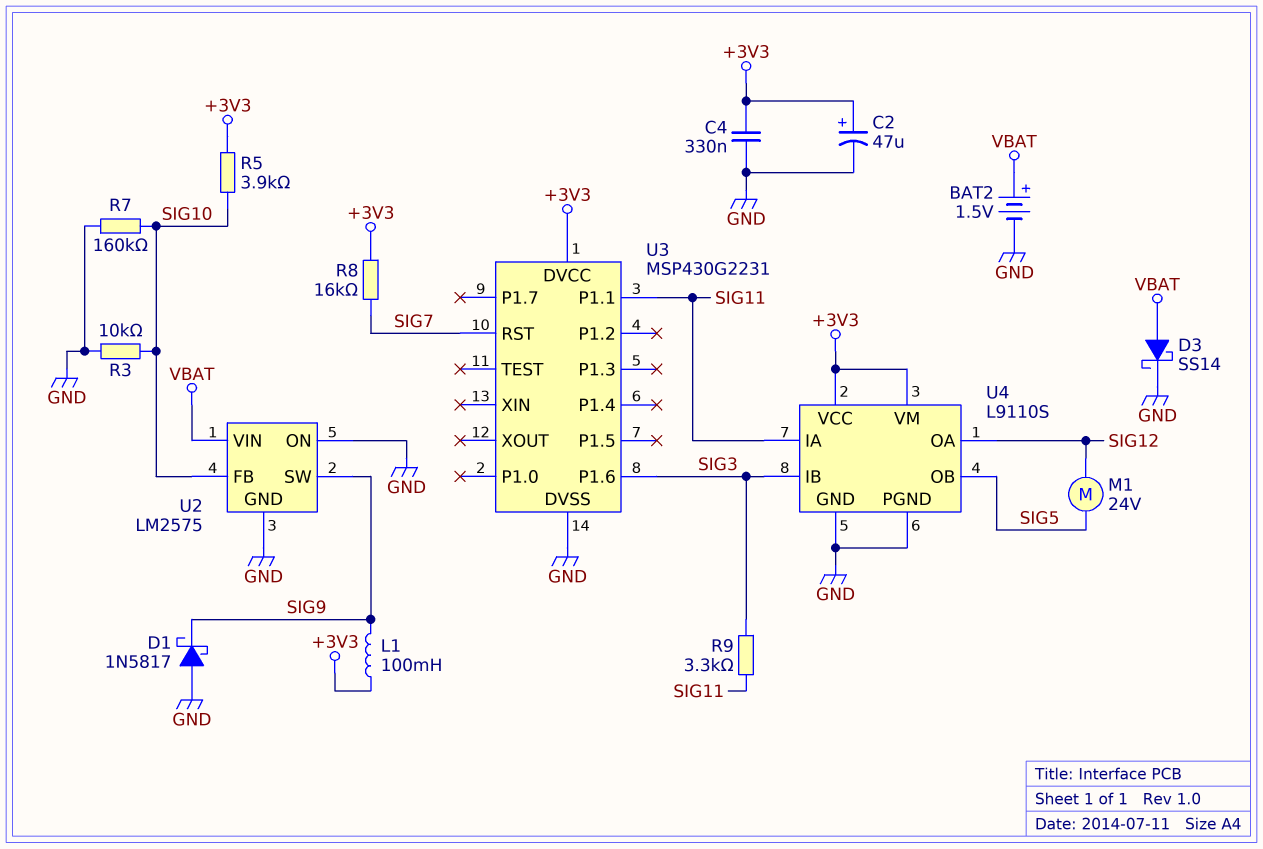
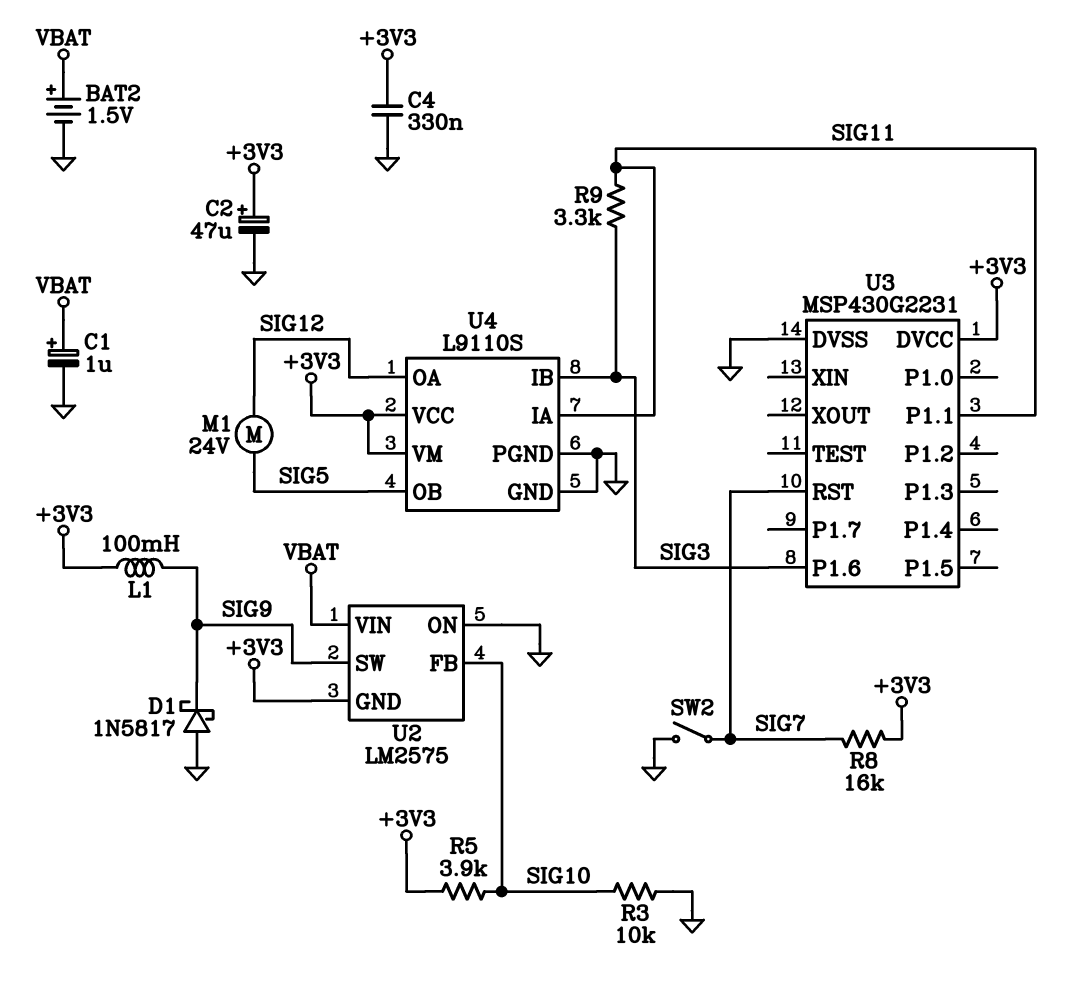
C1: none -> 1uF (plus VBAT, minus GND)
D3: schottky SS14 (A VBAT, K GND) -> none
R7: 160k (GND, SIG10) -> none
SW2: none -> switch (GND, SIG7)
U2 pin GND: GND -> +3V3

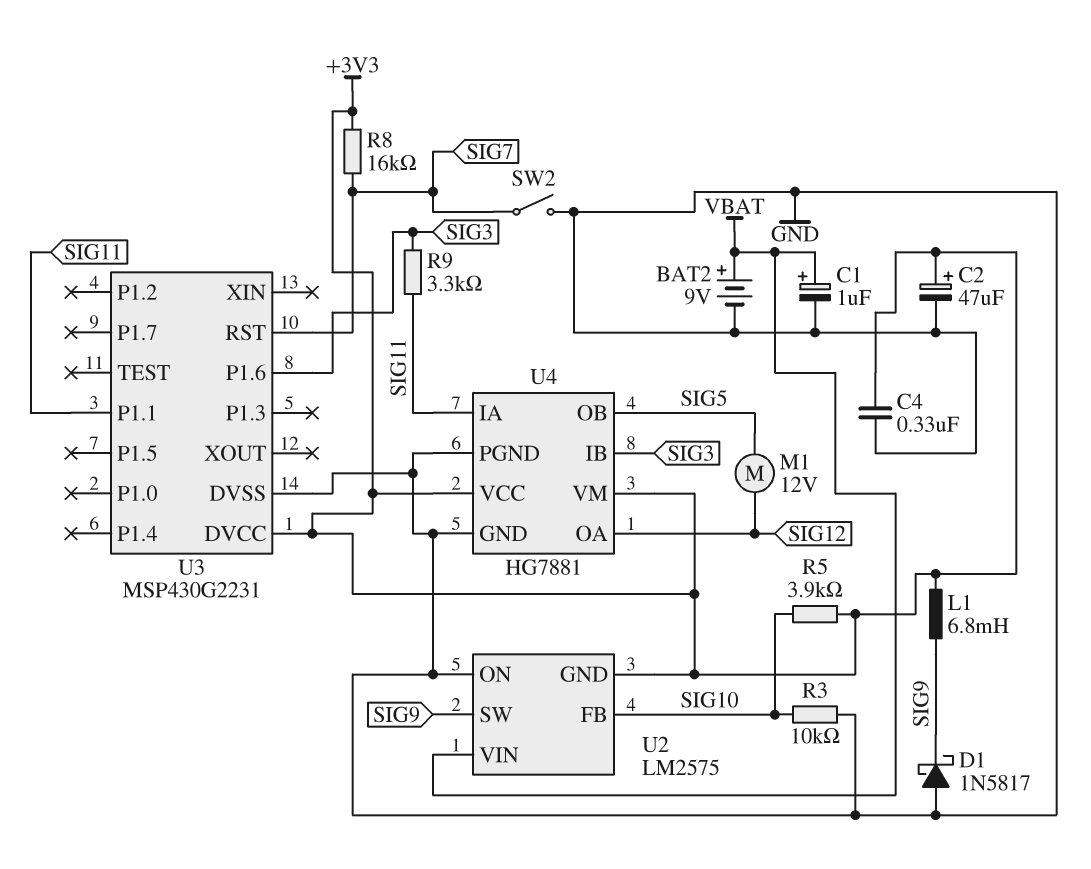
BAT2: 1.5V (plus VBAT, minus GND) -> 9V (plus VBAT, minus GND)
L1: 100mH (+3V3, SIG9) -> 6.8mH (+3V3, SIG9)
M1: motor 24V (SIG5, SIG12) -> motor 12V (SIG5, SIG12)
U4: L9110S -> HG7881

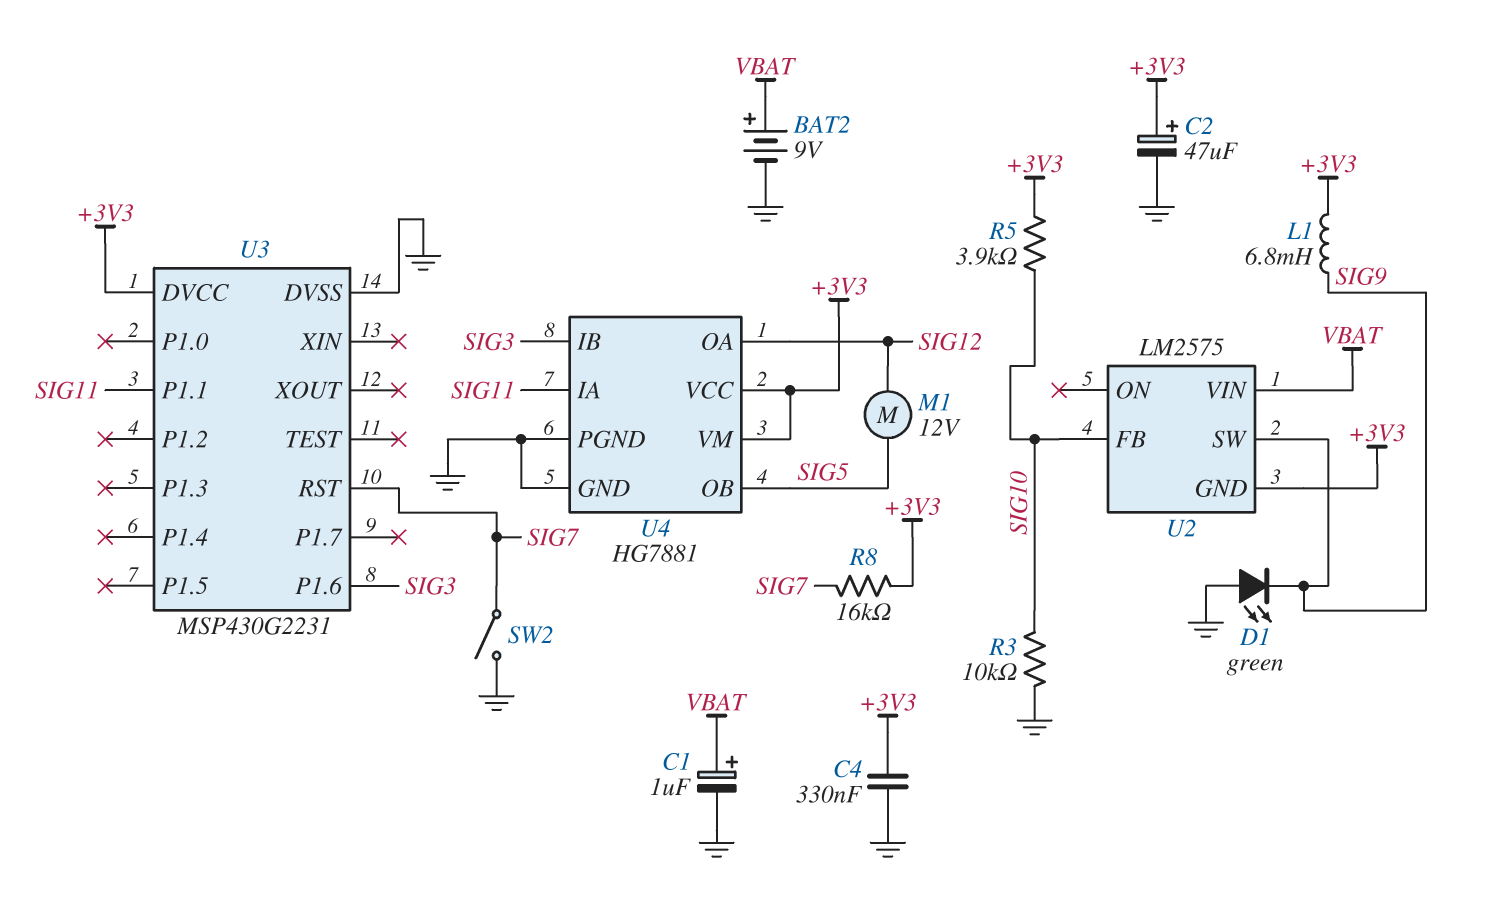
D1: schottky 1N5817 (A GND, K SIG9) -> LED green (A GND, K SIG9)
R9: 3.3k (SIG3, SIG11) -> none
U2 pin ON: GND -> none

